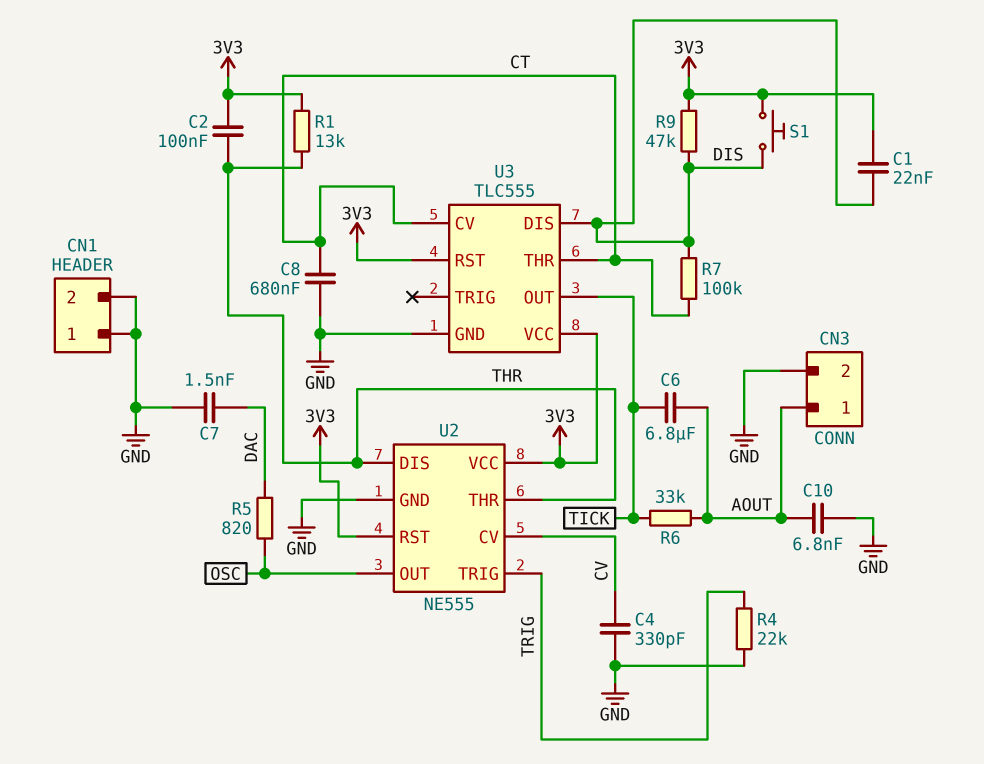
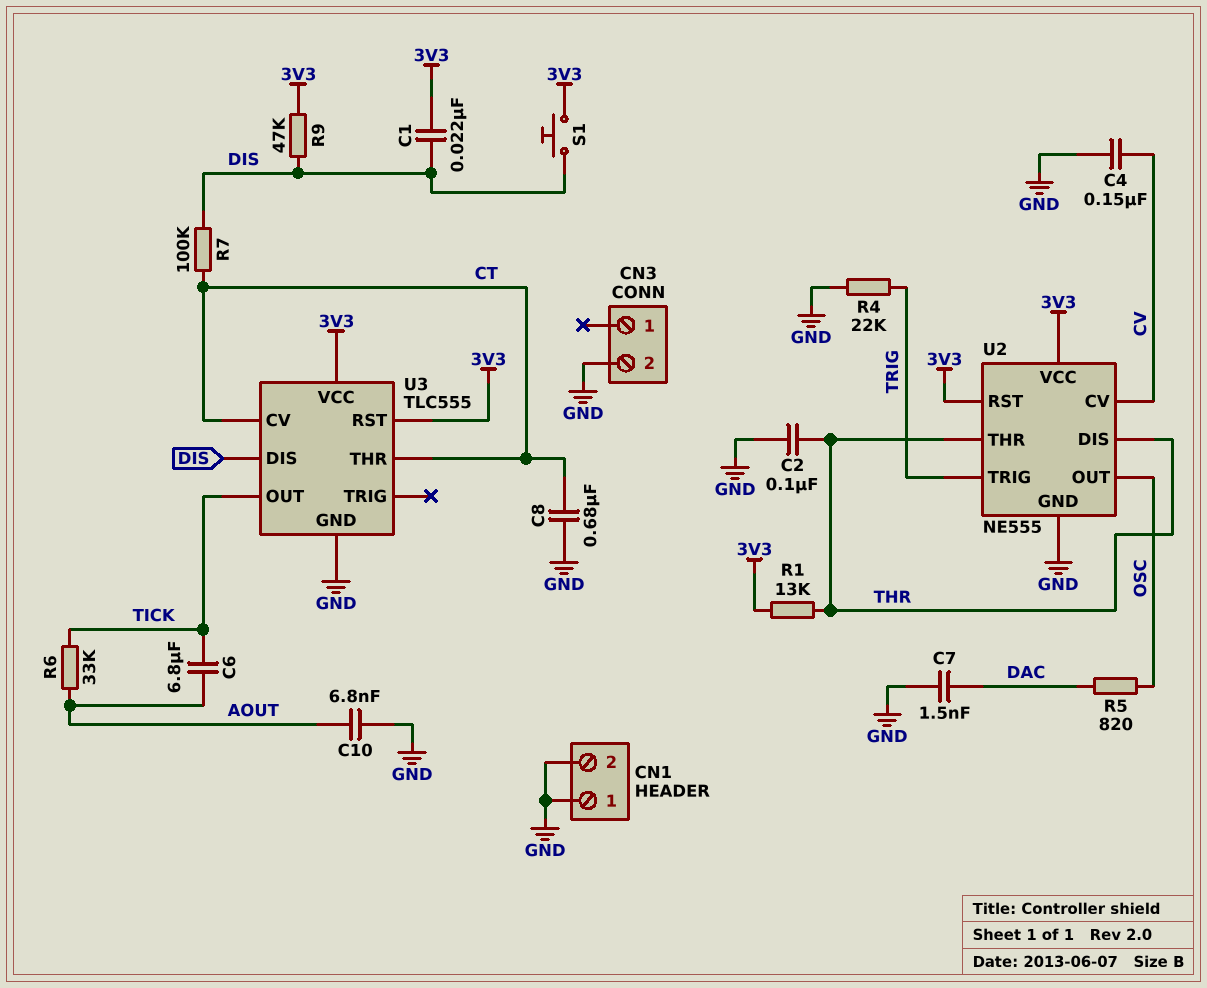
C2: 100nF (3V3, THR) -> 100nF (GND, THR)
C4: 330pF (CV, GND) -> 150nF (CV, GND)
CN3 pin 1: AOUT -> none

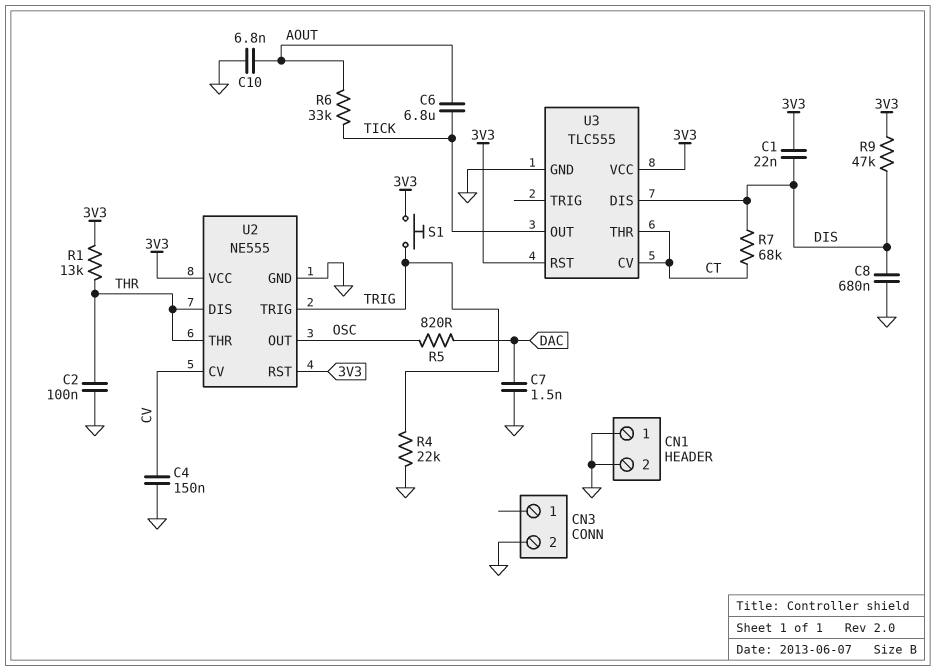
C8: 680nF (CT, GND) -> 680nF (DIS, GND)
R7: 100k (CT, DIS) -> 68k (CT, DIS)
S1: button (3V3, DIS) -> button (3V3, TRIG)

